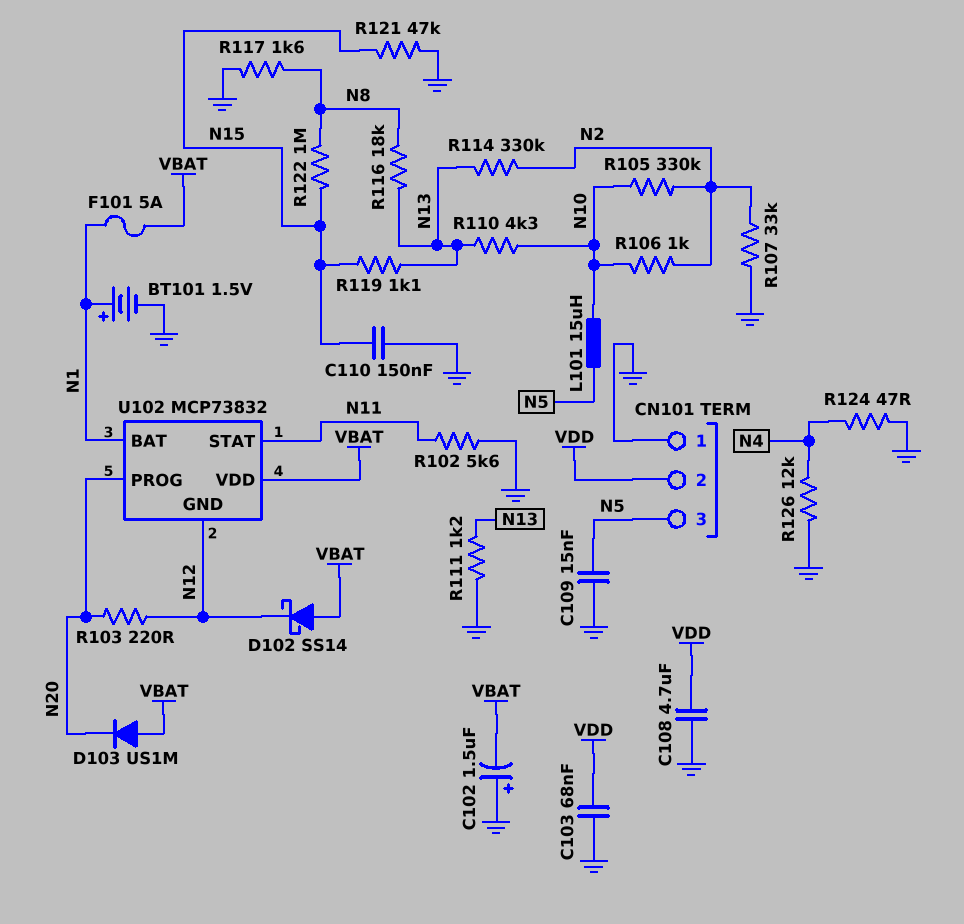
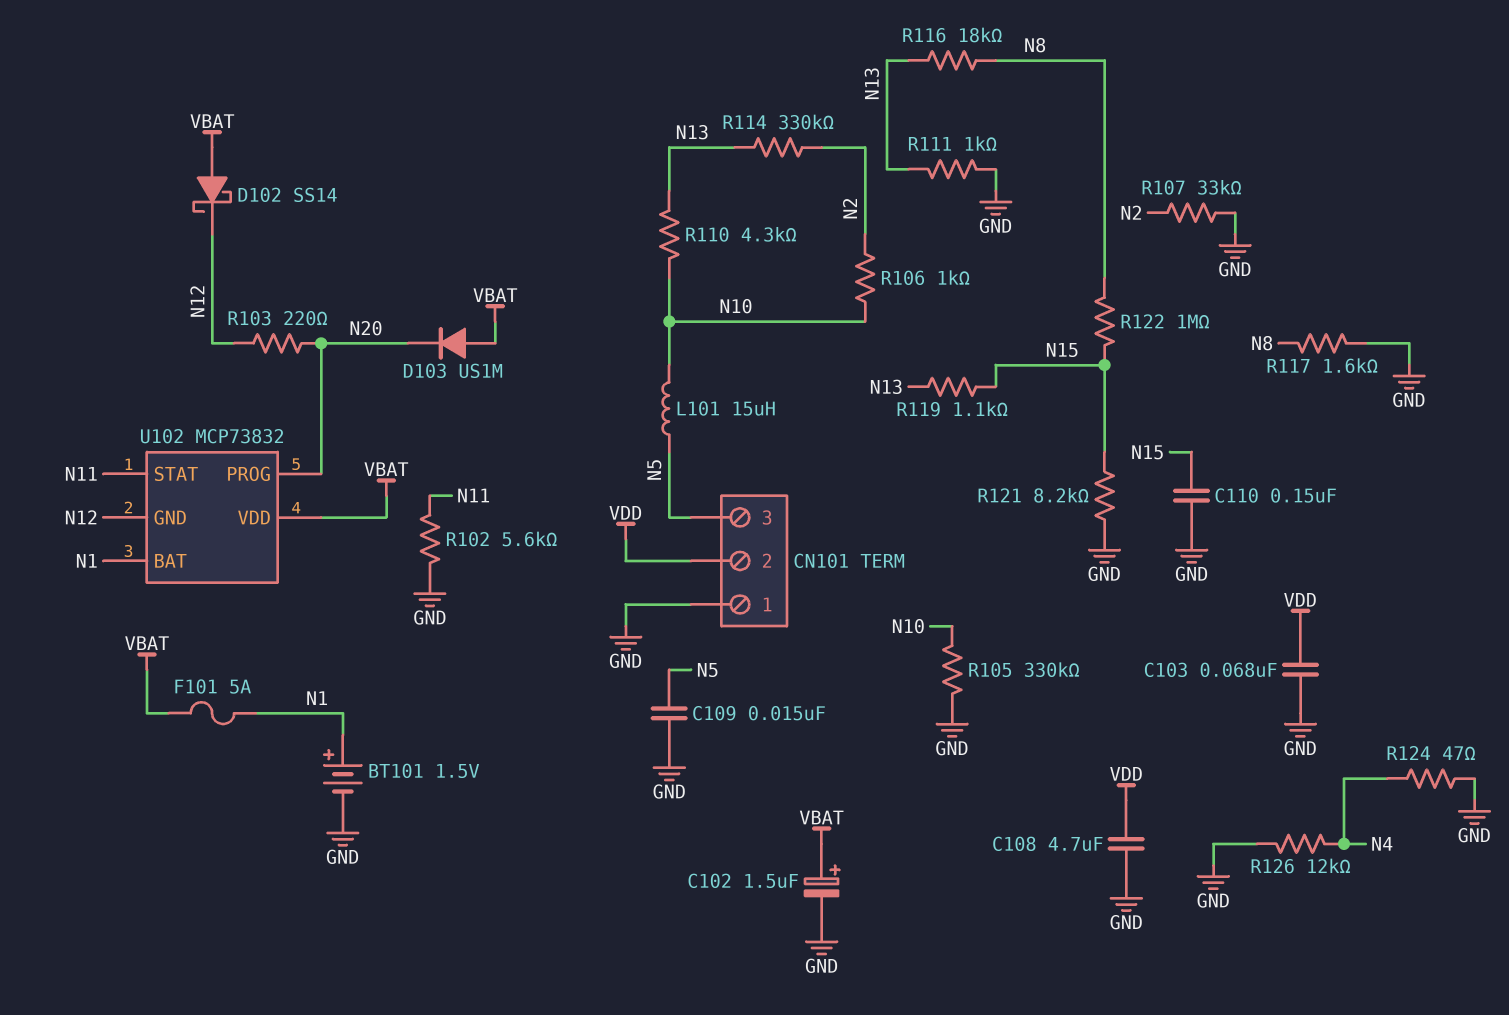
C102: 1.5uF (plus GND, minus VBAT) -> 1.5uF (plus VBAT, minus GND)
R105: 330k (N2, N10) -> 330k (GND, N10)
R111: 1.2k (GND, N13) -> 1k (GND, N13)
R121: 47k (GND, N15) -> 8.2k (GND, N15)

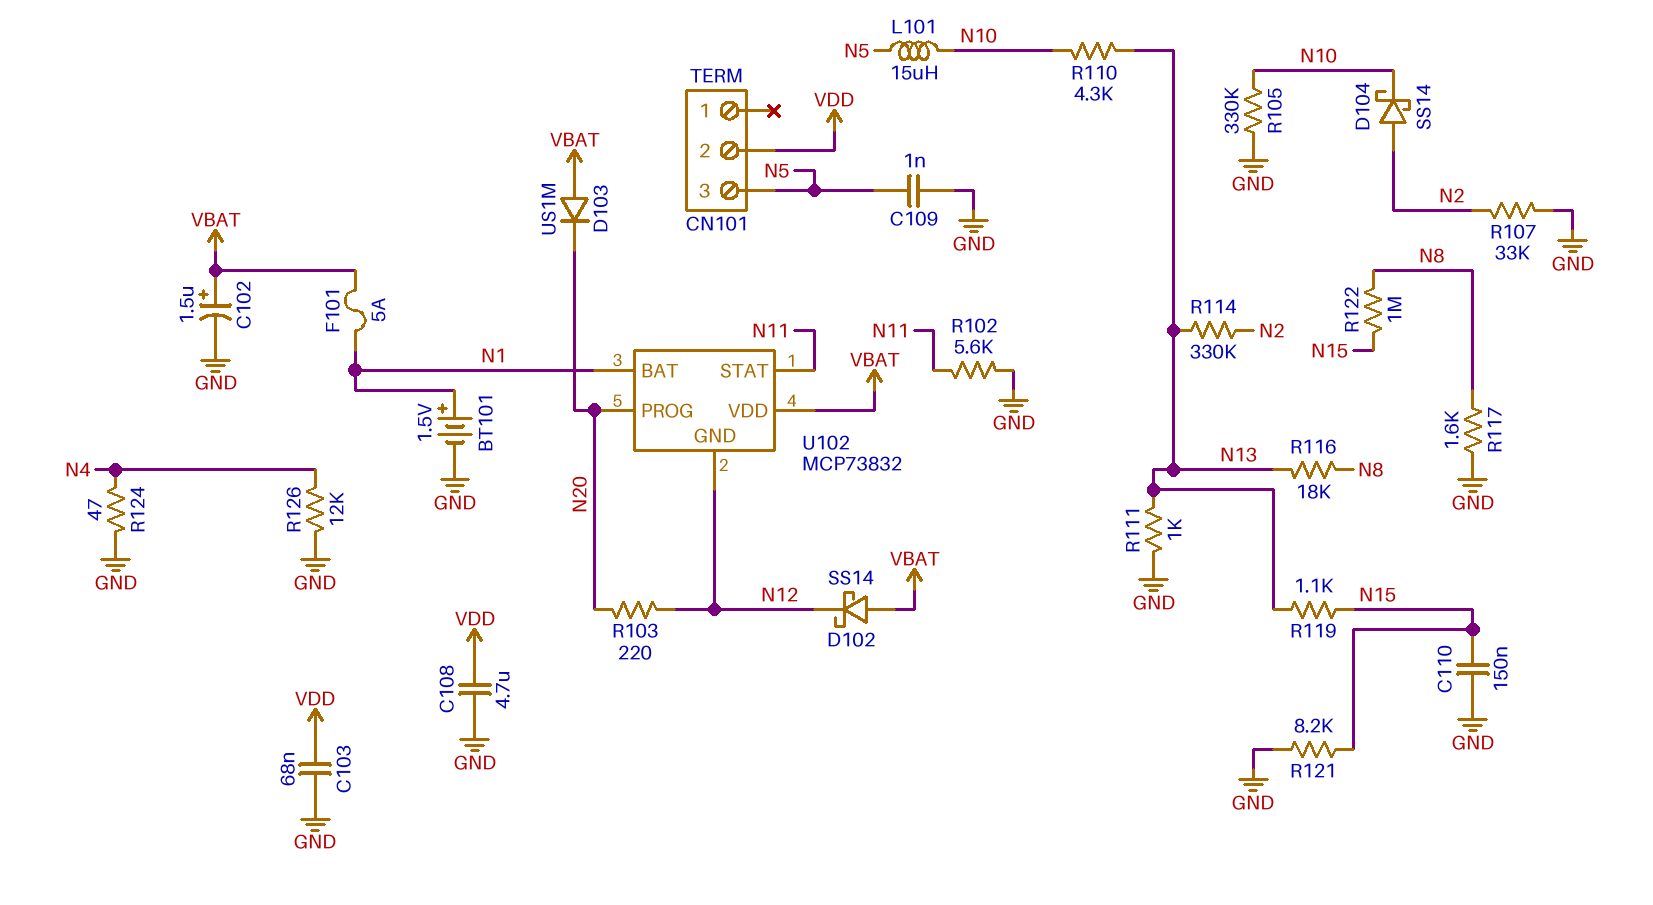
C109: 15nF (GND, N5) -> 1nF (GND, N5)
CN101 pin 1: GND -> none
D104: none -> schottky SS14 (A N2, K N10)
R106: 1k (N2, N10) -> none

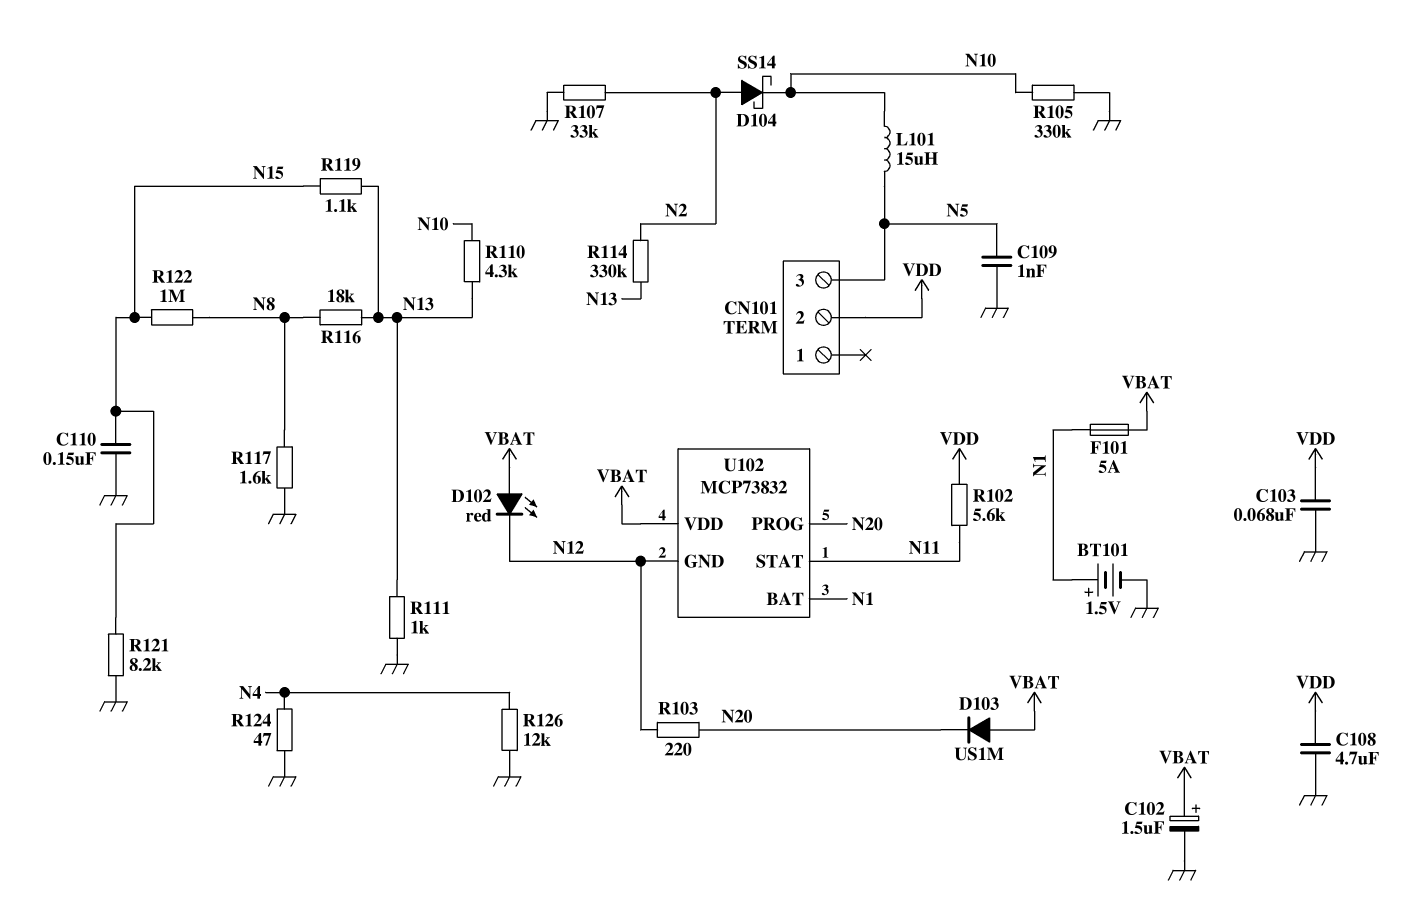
D102: schottky SS14 (A VBAT, K N12) -> LED red (A VBAT, K N12)
R102: 5.6k (GND, N11) -> 5.6k (N11, VDD)

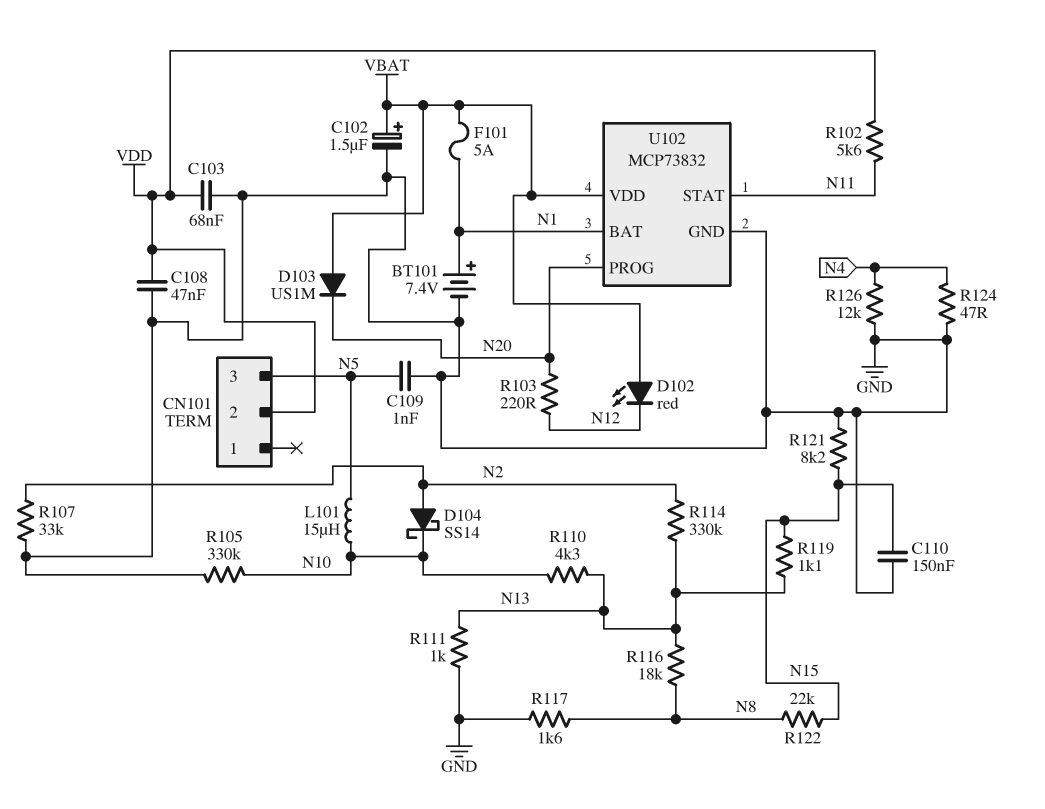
BT101: 1.5V (plus N1, minus GND) -> 7.4V (plus N1, minus GND)
C108: 4.7uF (GND, VDD) -> 47nF (GND, VDD)
R122: 1M (N8, N15) -> 22k (N8, N15)
U102 pin GND: N12 -> GND

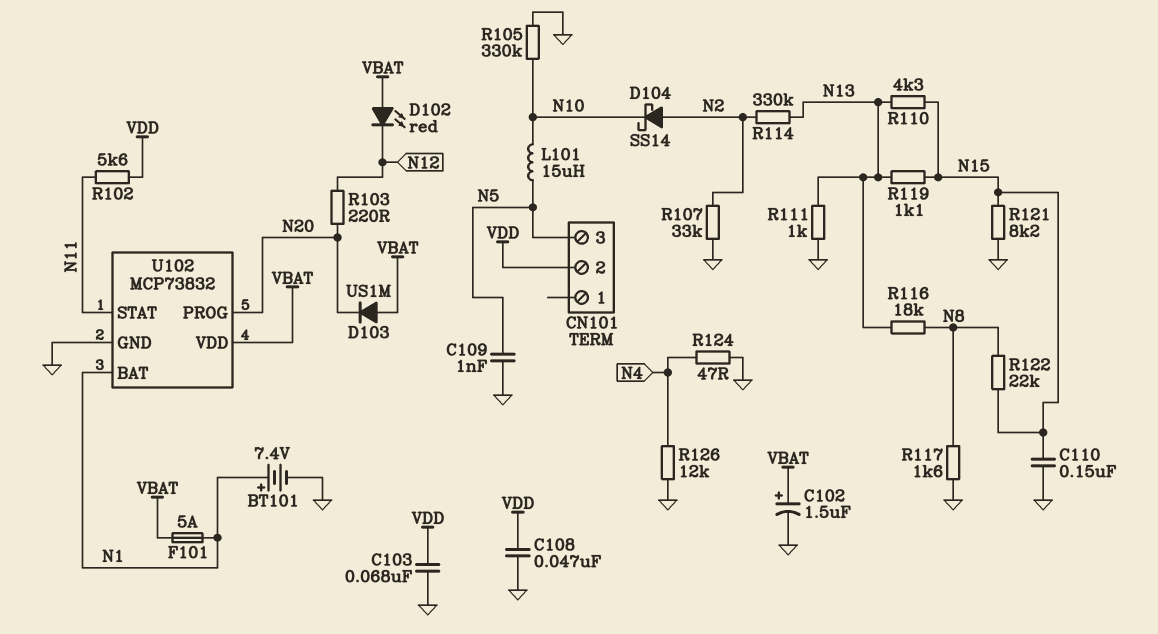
R110: 4.3k (N10, N13) -> 4.3k (N13, N15)

